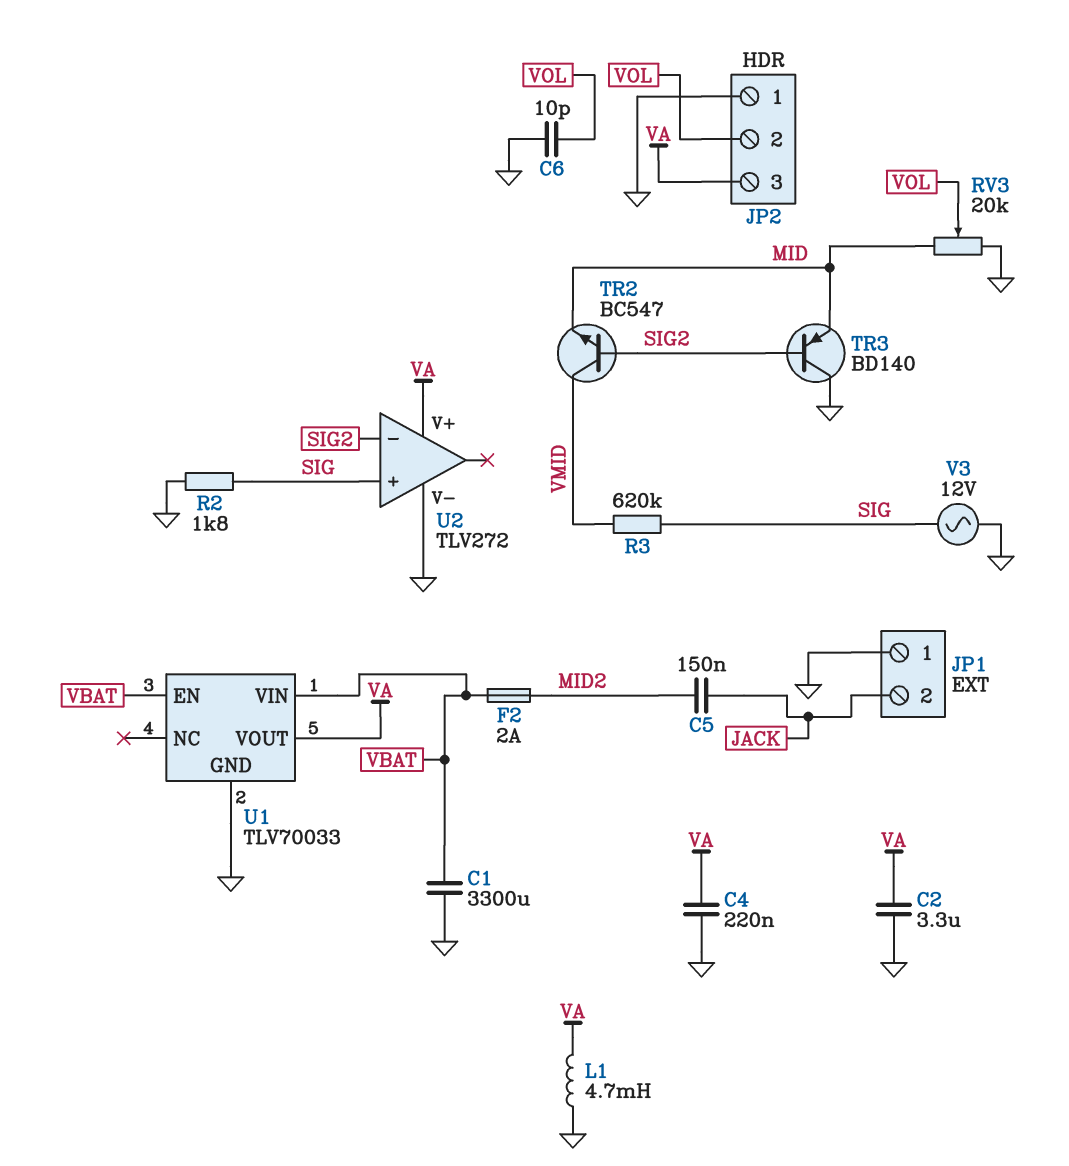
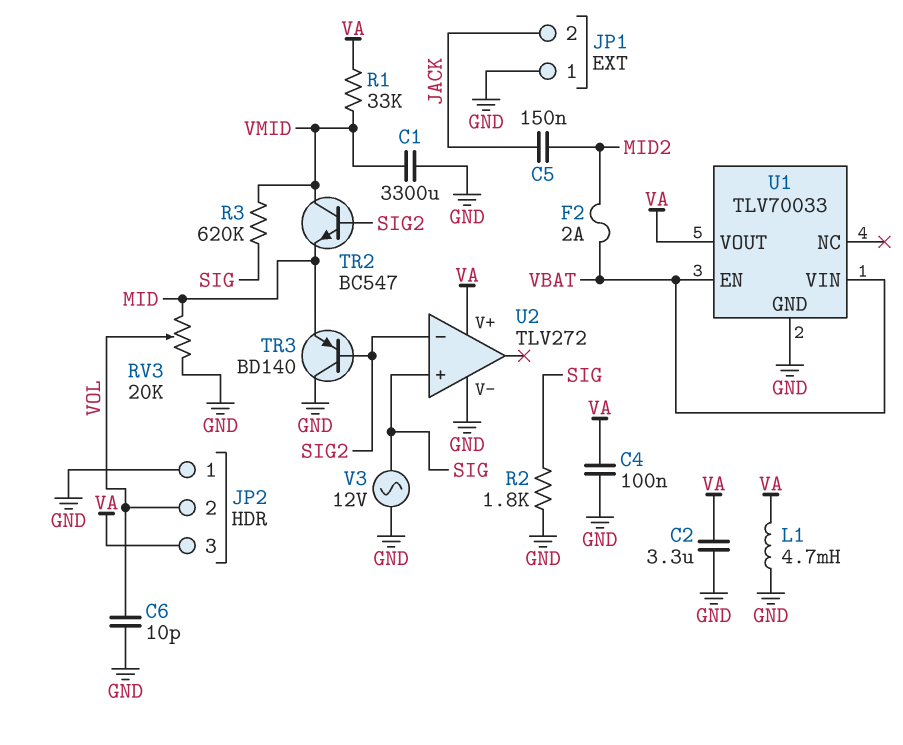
C1: 3300uF (GND, VBAT) -> 3300uF (GND, VMID)
C4: 220nF (GND, VA) -> 100nF (GND, VA)
R1: none -> 33k (VA, VMID)

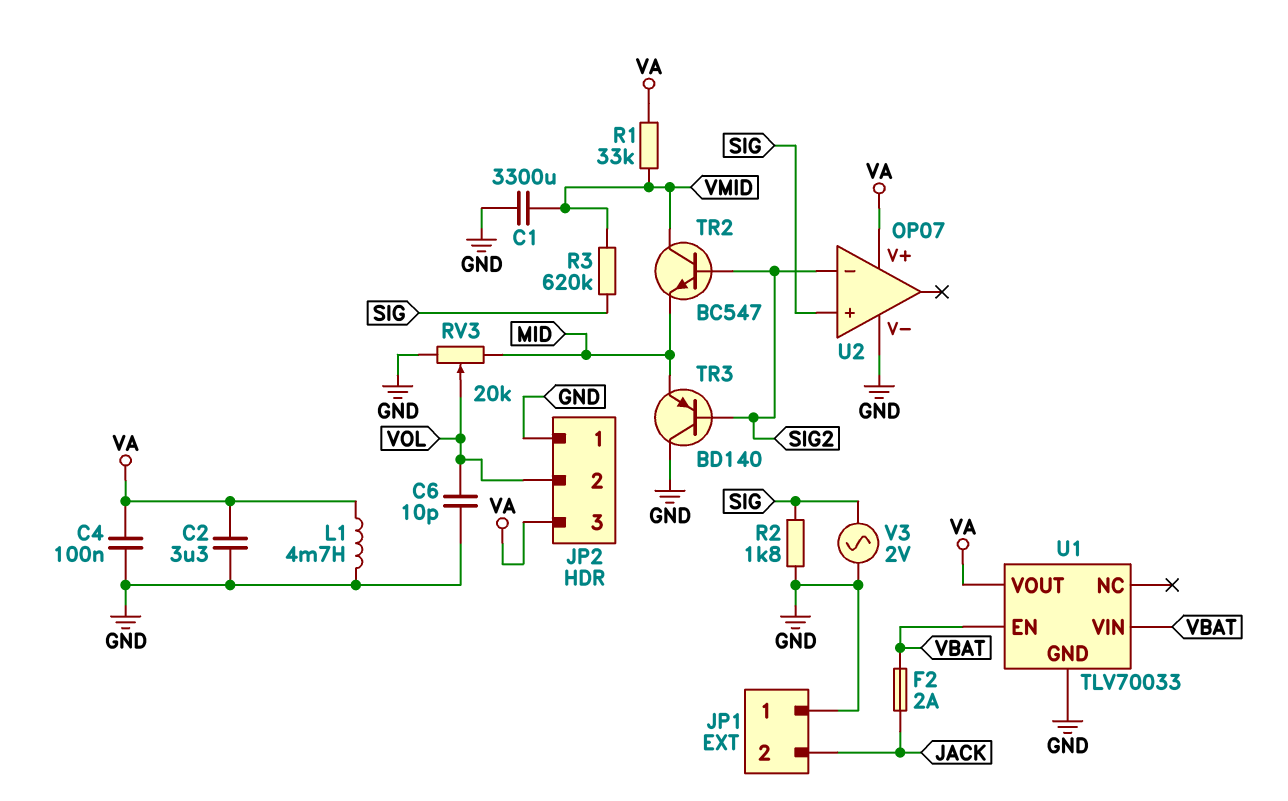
C5: 150nF (JACK, MID2) -> none
F2: 2A (MID2, VBAT) -> 2A (JACK, VBAT)
U2: TLV272 -> OP07
V3: AC 12V (GND, SIG) -> AC 2V (GND, SIG)

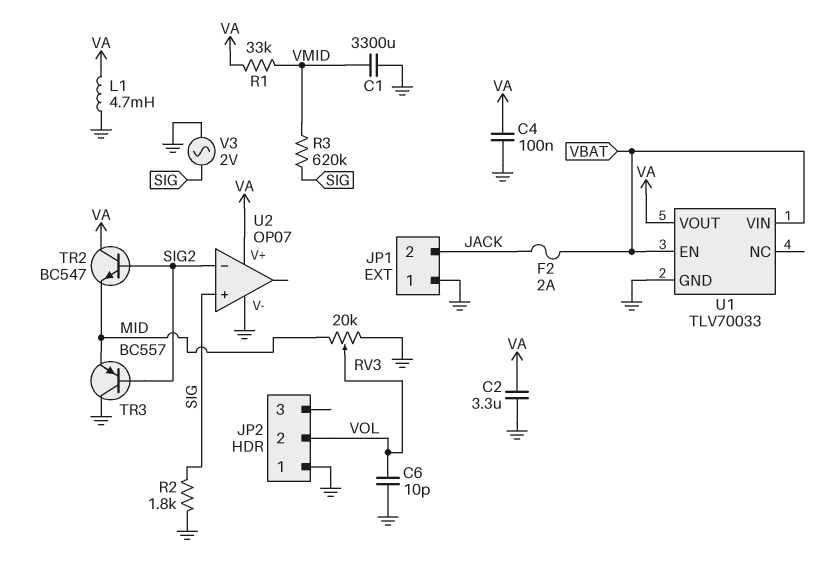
JP2 pin 3: VA -> none
TR2: NPN BC547 (B SIG2, C VMID, E MID) -> NPN BC547 (B SIG2, C VA, E MID)
TR3: PNP BD140 (B SIG2, C GND, E MID) -> PNP BC557 (B SIG2, C GND, E MID)

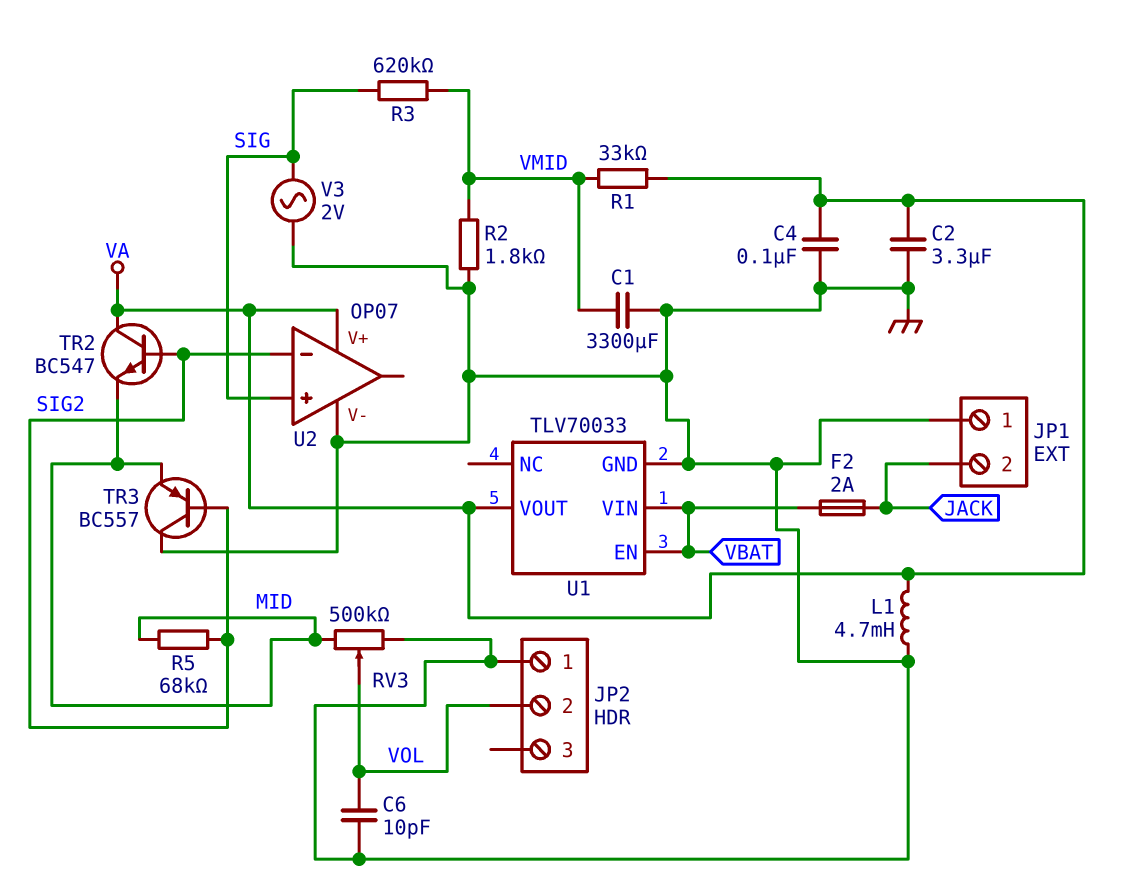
R2: 1.8k (GND, SIG) -> 1.8k (GND, VMID)
R5: none -> 68k (MID, SIG2)
RV3: 20k (GND, MID, wiper VOL) -> 500k (GND, MID, wiper VOL)

